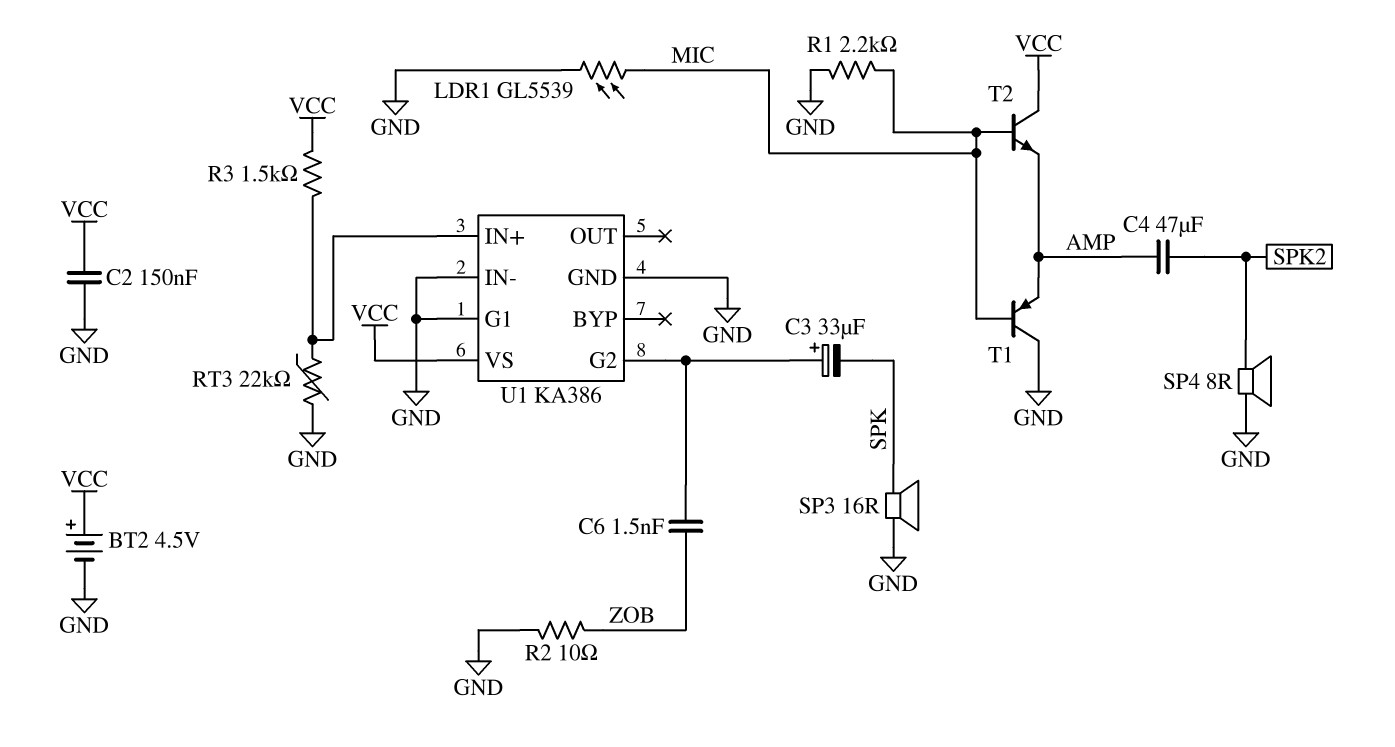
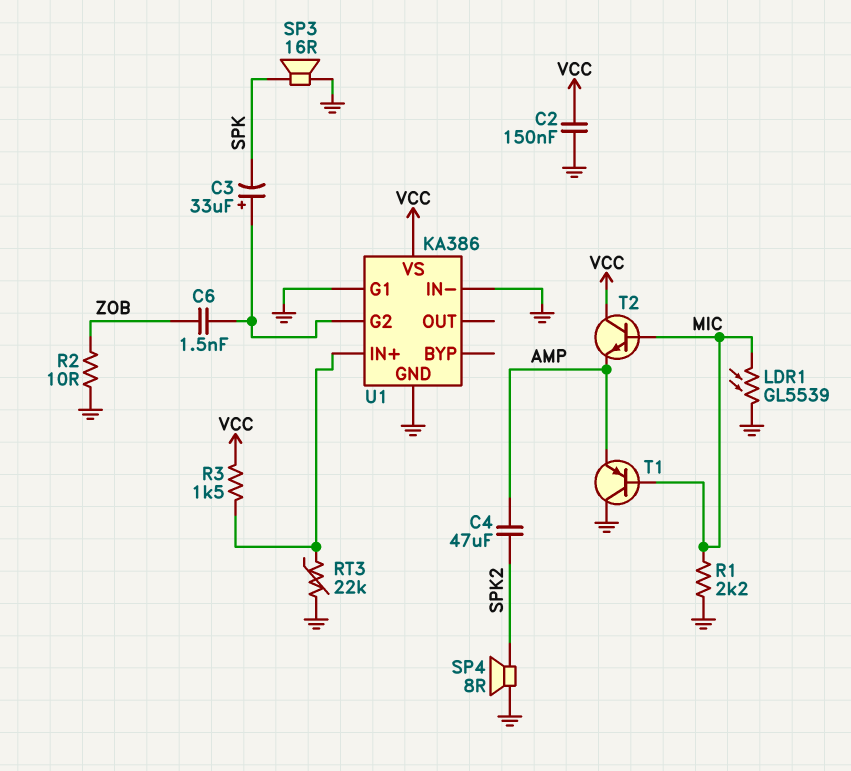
BT2: 4.5V (plus VCC, minus GND) -> none

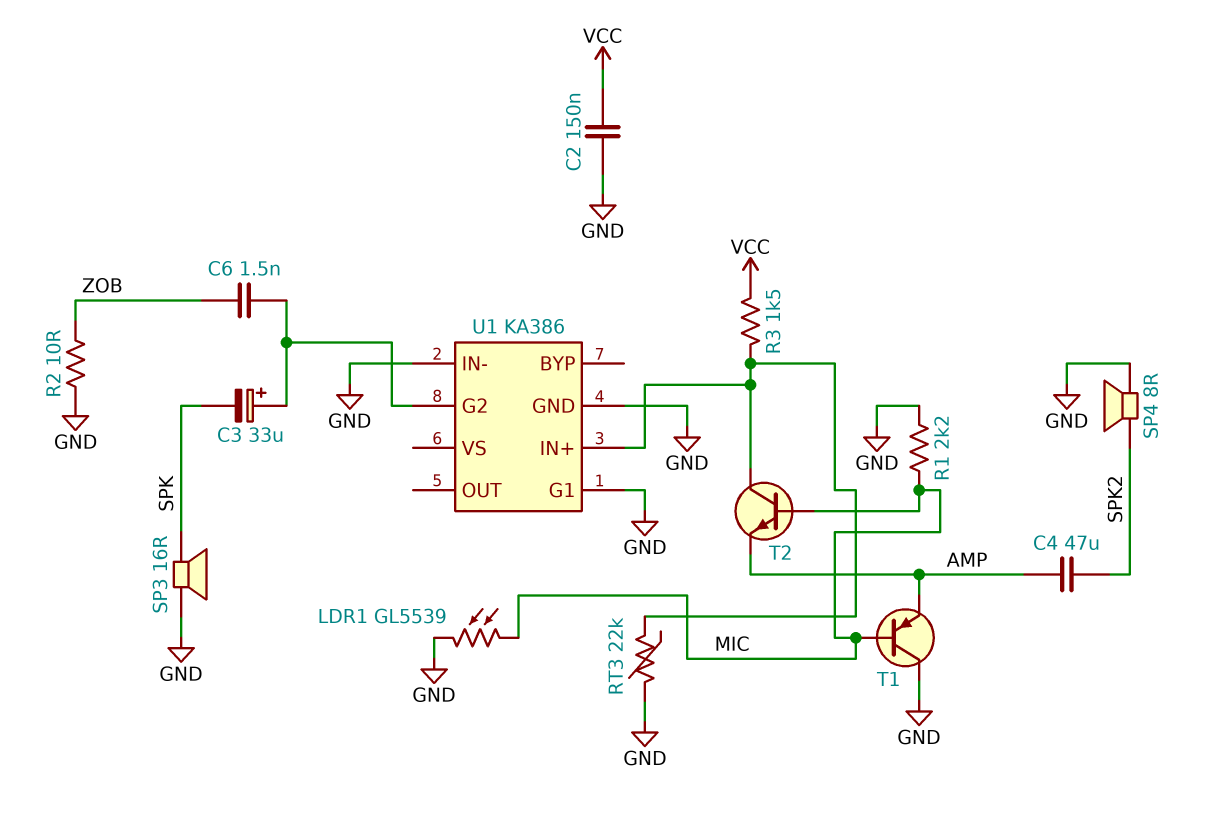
T2: NPN (B MIC, C VCC, E AMP) -> NPN (B MIC, C U1/IN+, E AMP)
U1 pin VS: VCC -> none

